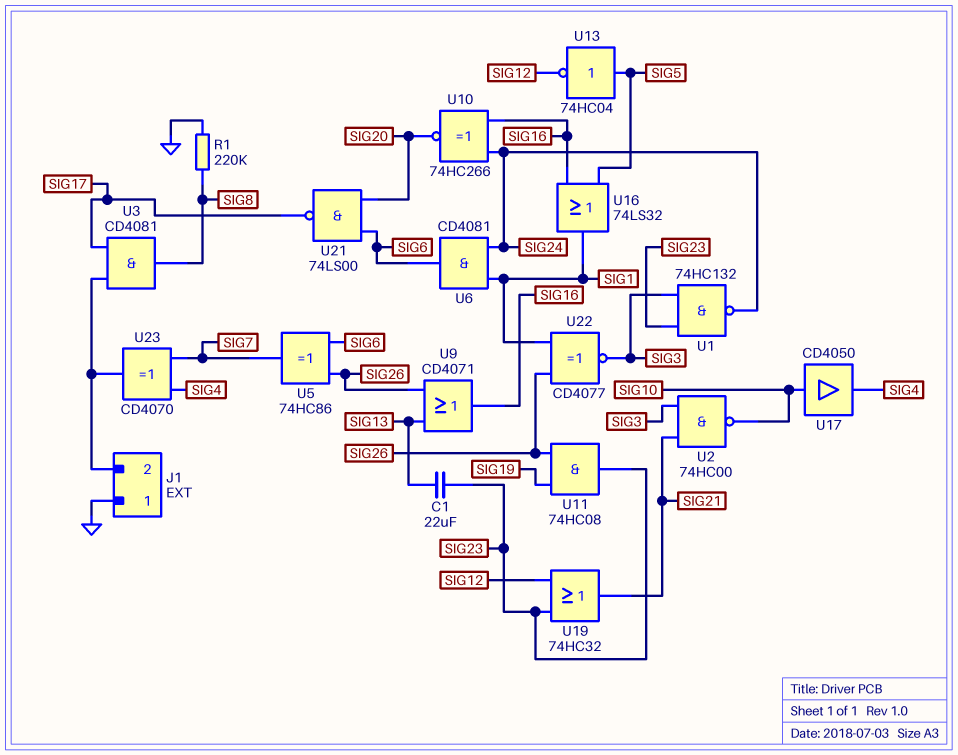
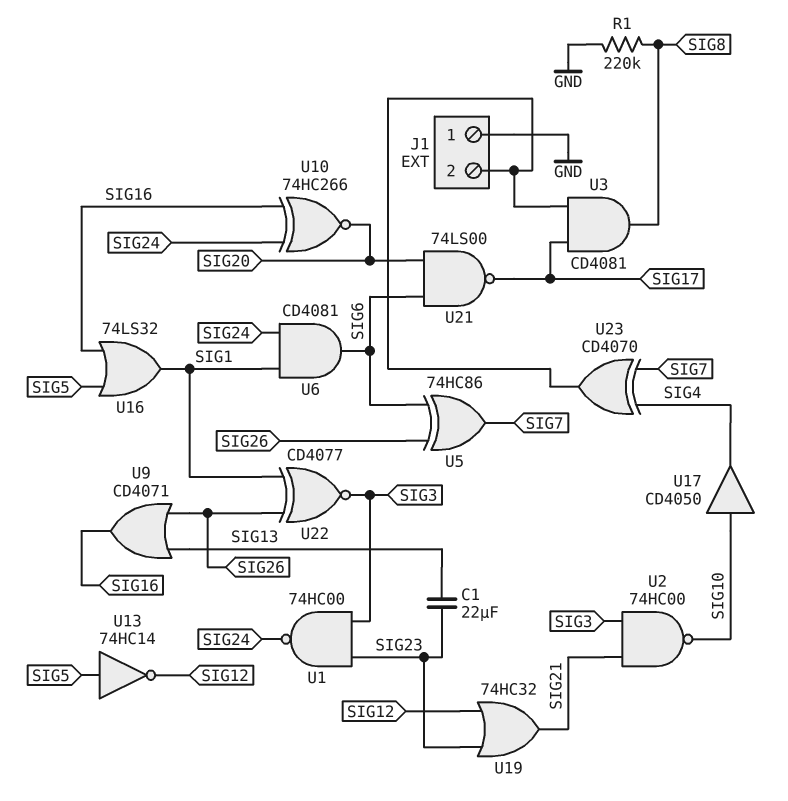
U1: NAND 74HC132 (in SIG3, in SIG23, out SIG24) -> NAND 74HC00 (in SIG3, in SIG23, out SIG24)
U11: AND 74HC08 (in SIG19, in SIG26, out SIG23) -> none
U13: NOT 74HC04 (in SIG5, out SIG12) -> NOT 74HC14 (in SIG5, out SIG12)

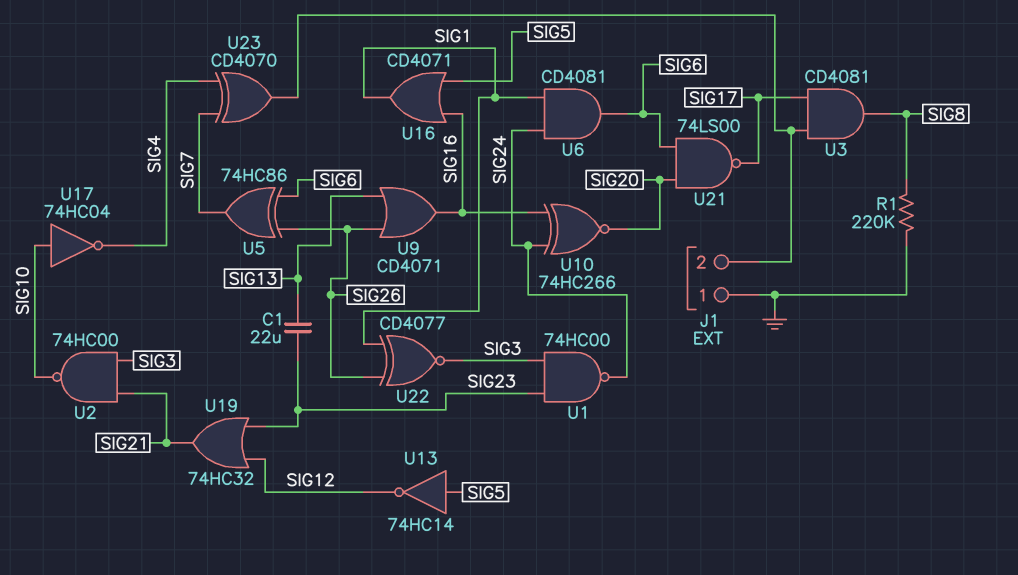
U16: OR 74LS32 (in SIG5, in SIG16, out SIG1) -> OR CD4071 (in SIG5, in SIG16, out SIG1)
U17: buffer CD4050 (in SIG10, out SIG4) -> NOT 74HC04 (in SIG10, out SIG4)

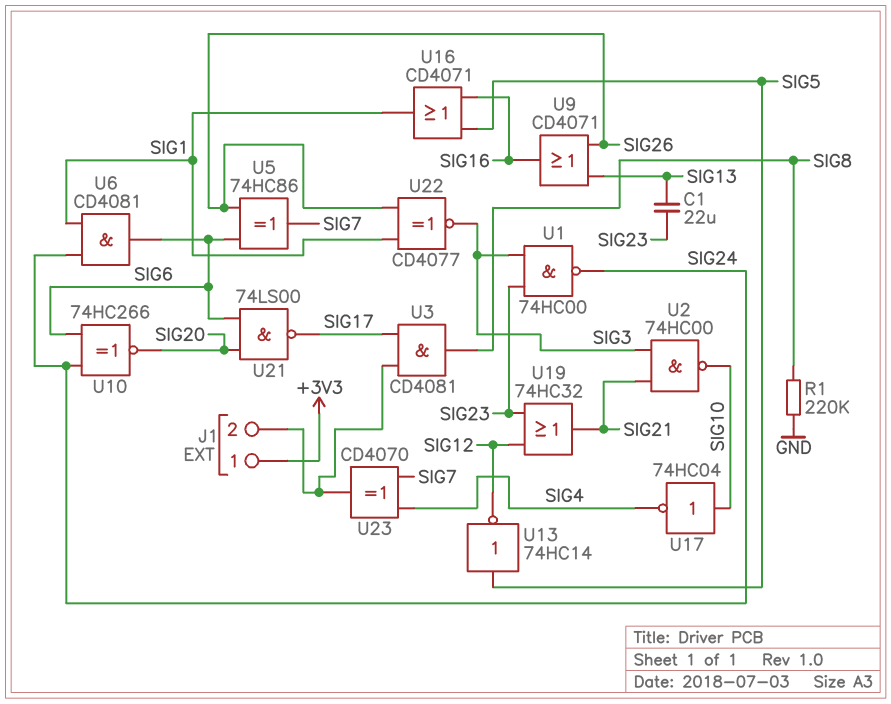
J1 pin 1: GND -> +3V3
U10: XNOR 74HC266 (in SIG16, in SIG24, out SIG20) -> XNOR 74HC266 (in SIG6, in SIG24, out SIG20)

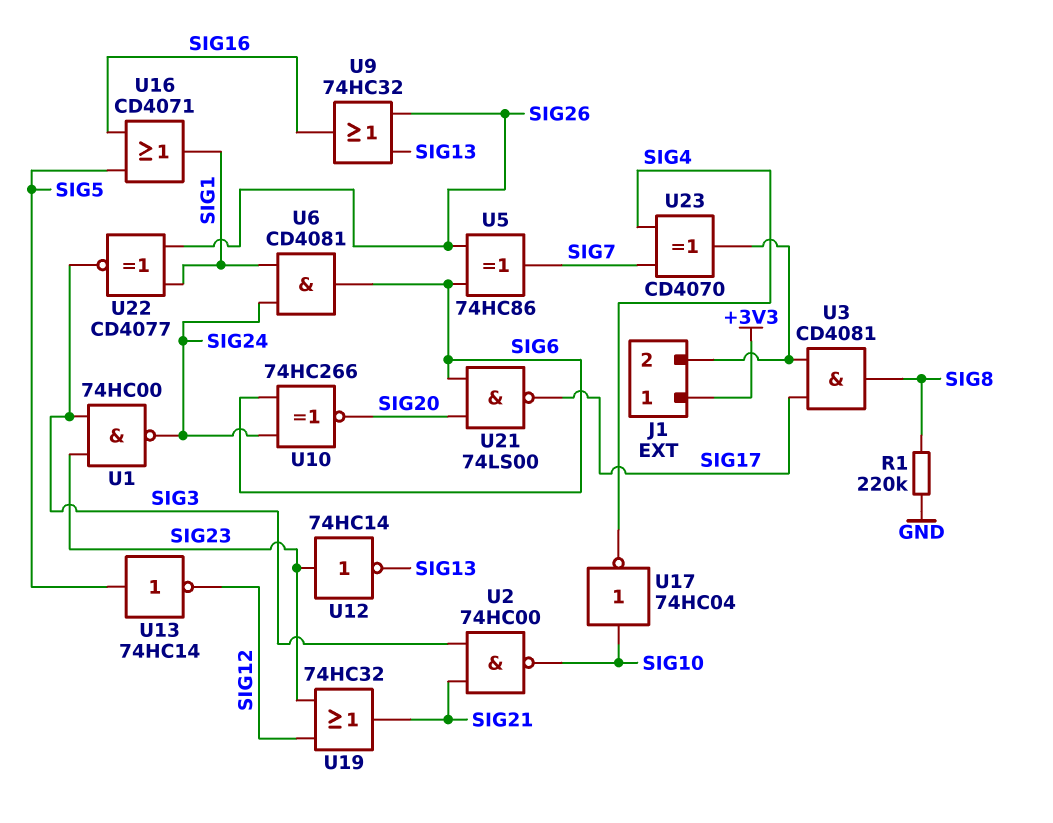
C1: 22uF (SIG13, SIG23) -> none
U9: OR CD4071 (in SIG13, in SIG26, out SIG16) -> OR 74HC32 (in SIG13, in SIG26, out SIG16)
U12: none -> NOT 74HC14 (in SIG23, out SIG13)

